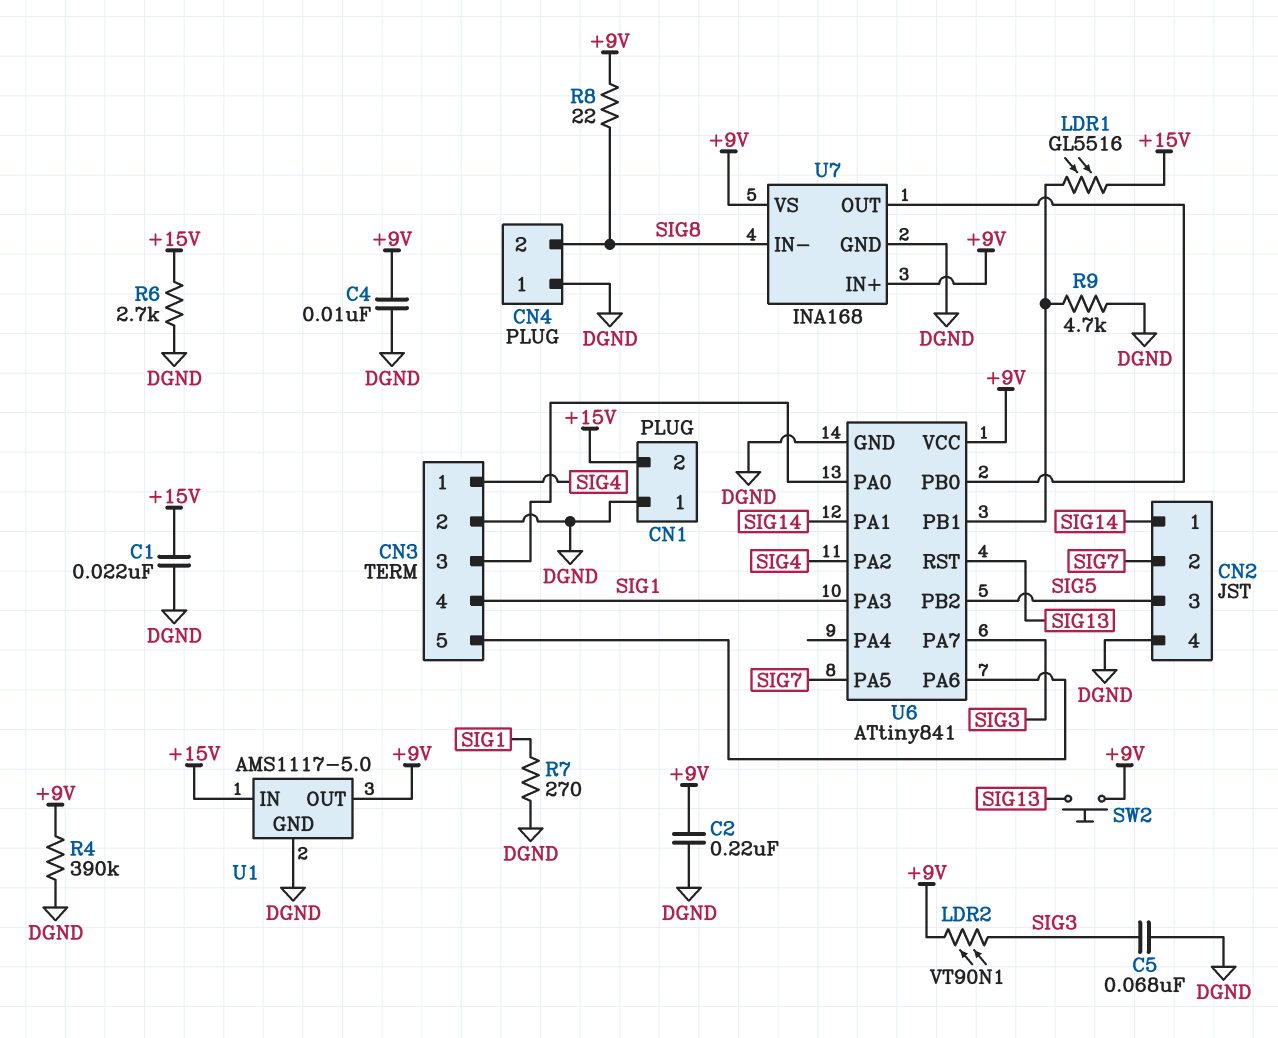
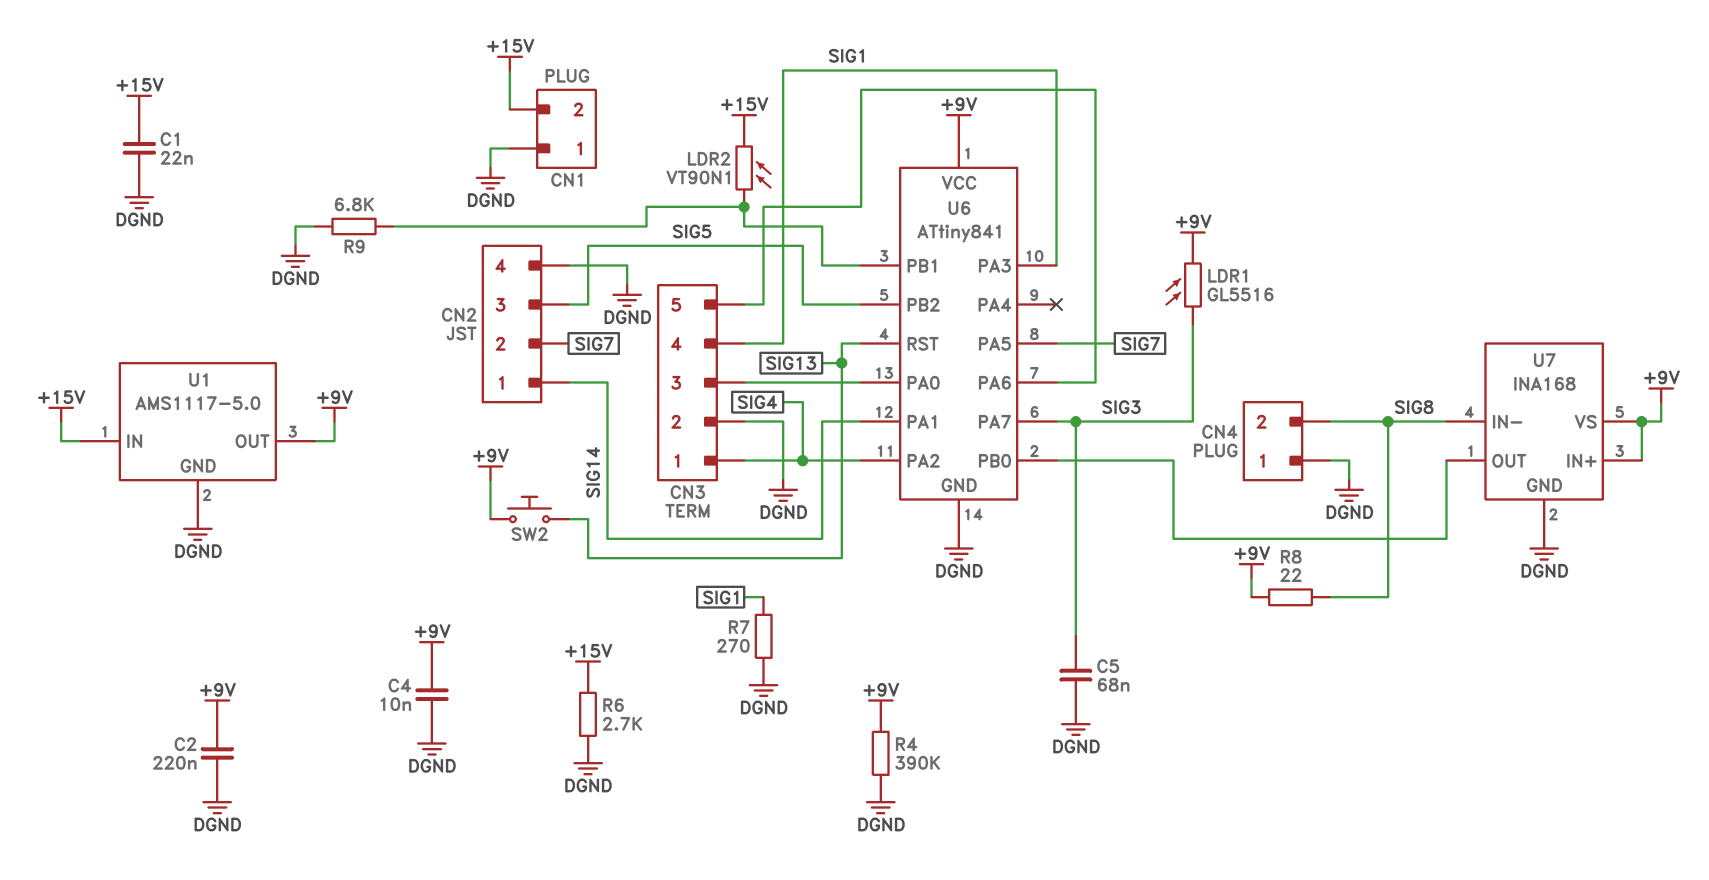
LDR1: GL5516 (+15V, U6/PB1) -> GL5516 (+9V, SIG3)
LDR2: VT90N1 (+9V, SIG3) -> VT90N1 (+15V, U6/PB1)
R9: 4.7k (DGND, U6/PB1) -> 6.8k (DGND, U6/PB1)

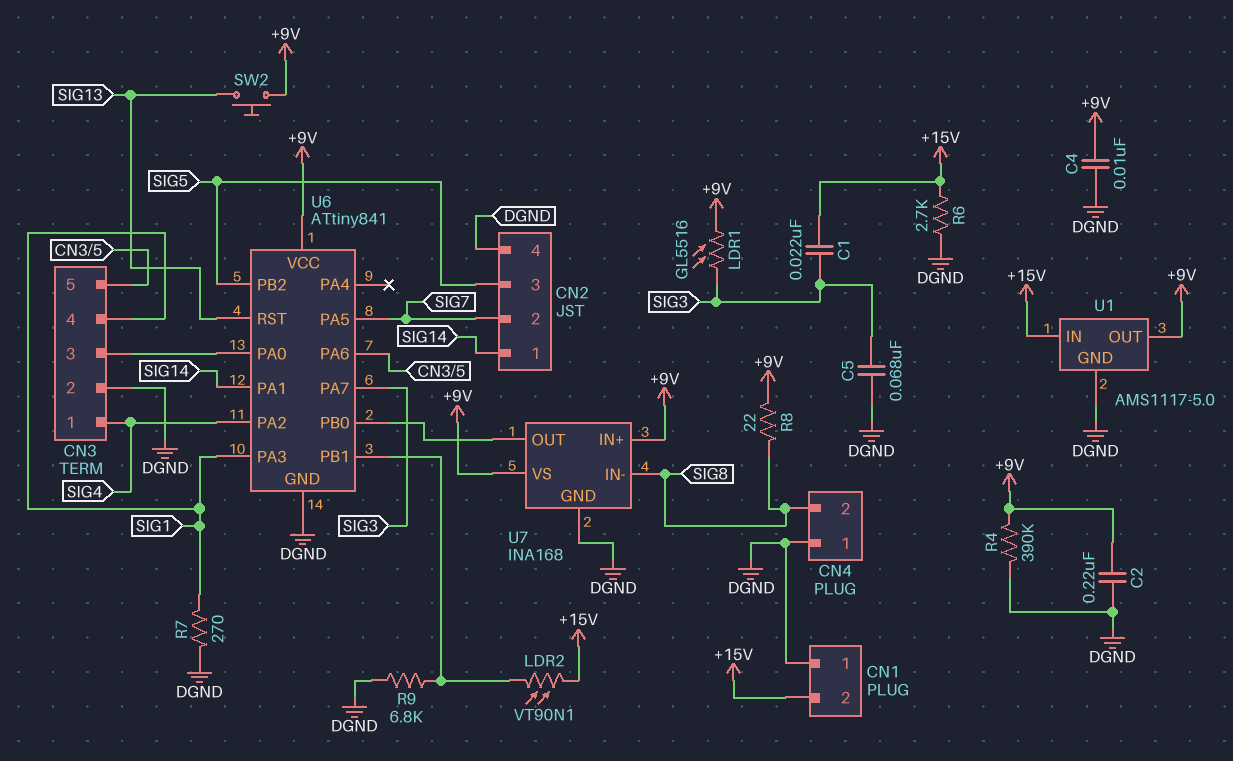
C1: 22nF (+15V, DGND) -> 22nF (+15V, SIG3)

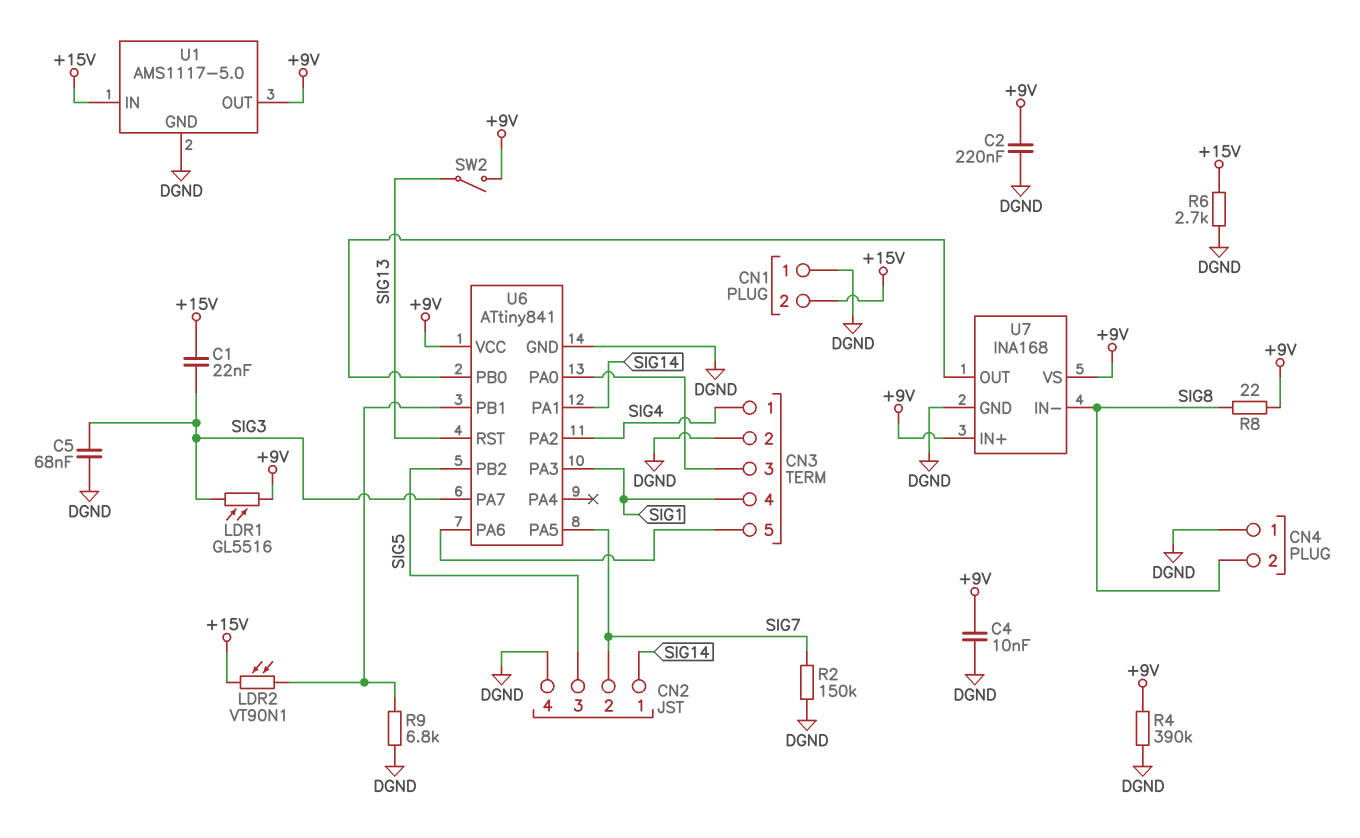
R2: none -> 150k (DGND, SIG7)
R7: 270 (DGND, SIG1) -> none
SW2: button (+9V, SIG13) -> switch (+9V, SIG13)

